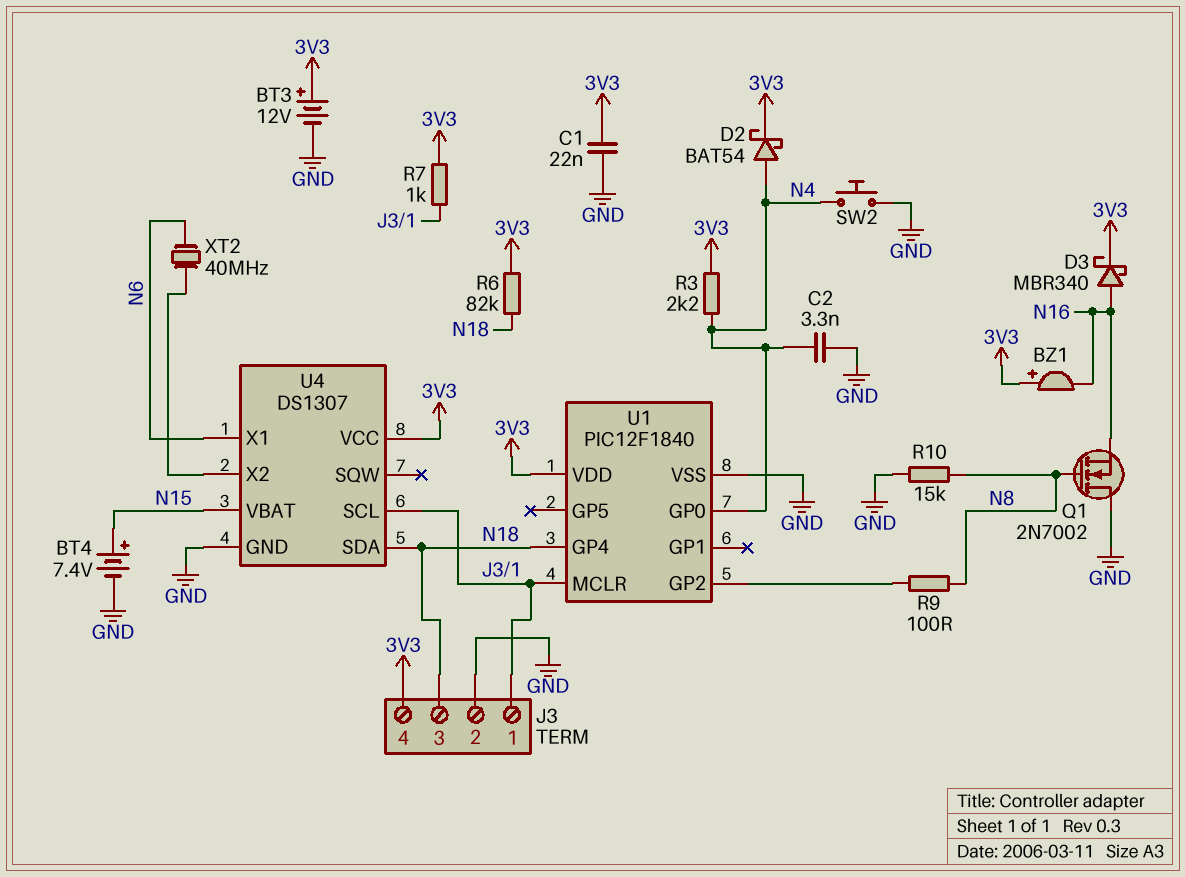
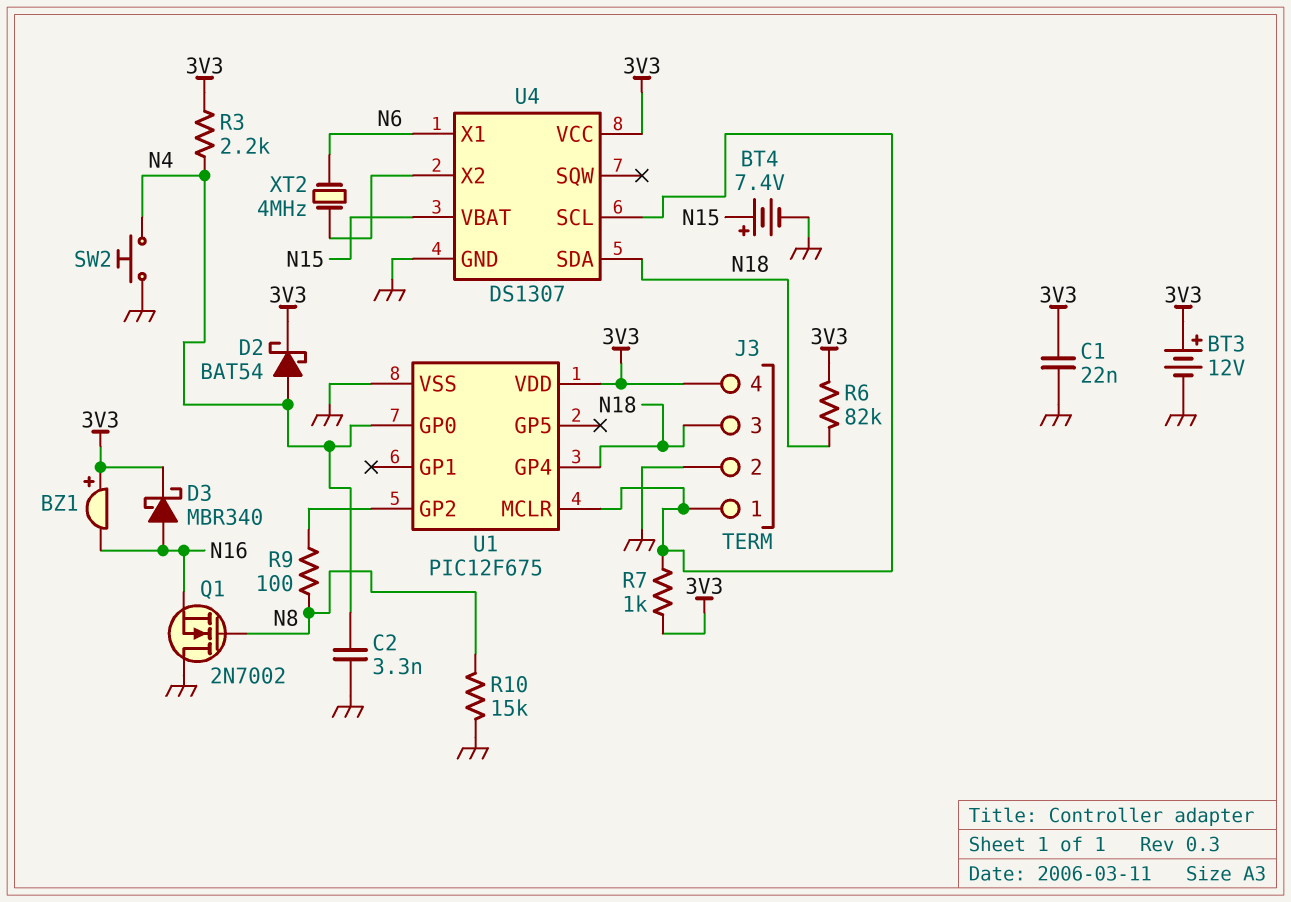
U1: PIC12F1840 -> PIC12F675
XT2: 40MHz (N6, U4/X2) -> 4MHz (N6, U4/X2)

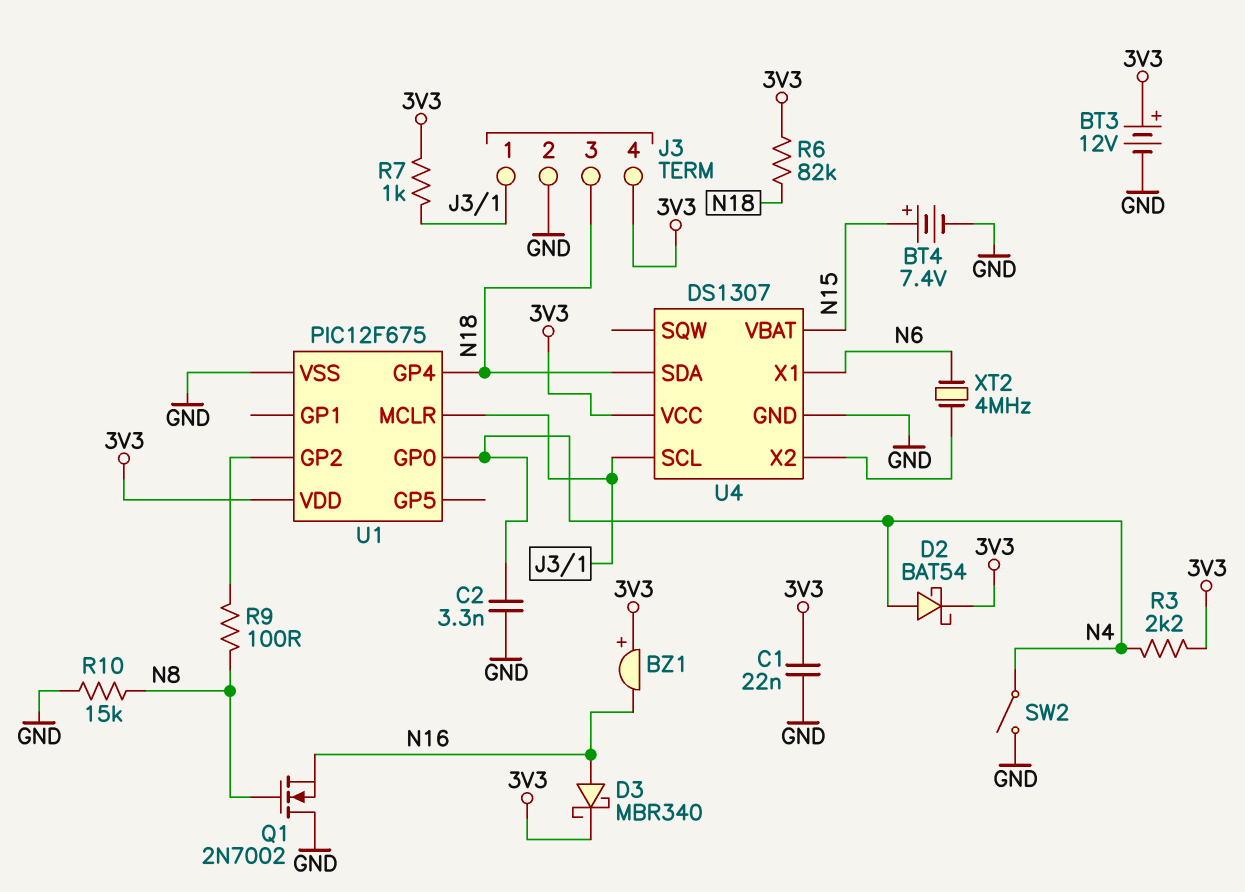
SW2: button (GND, N4) -> switch (GND, N4)

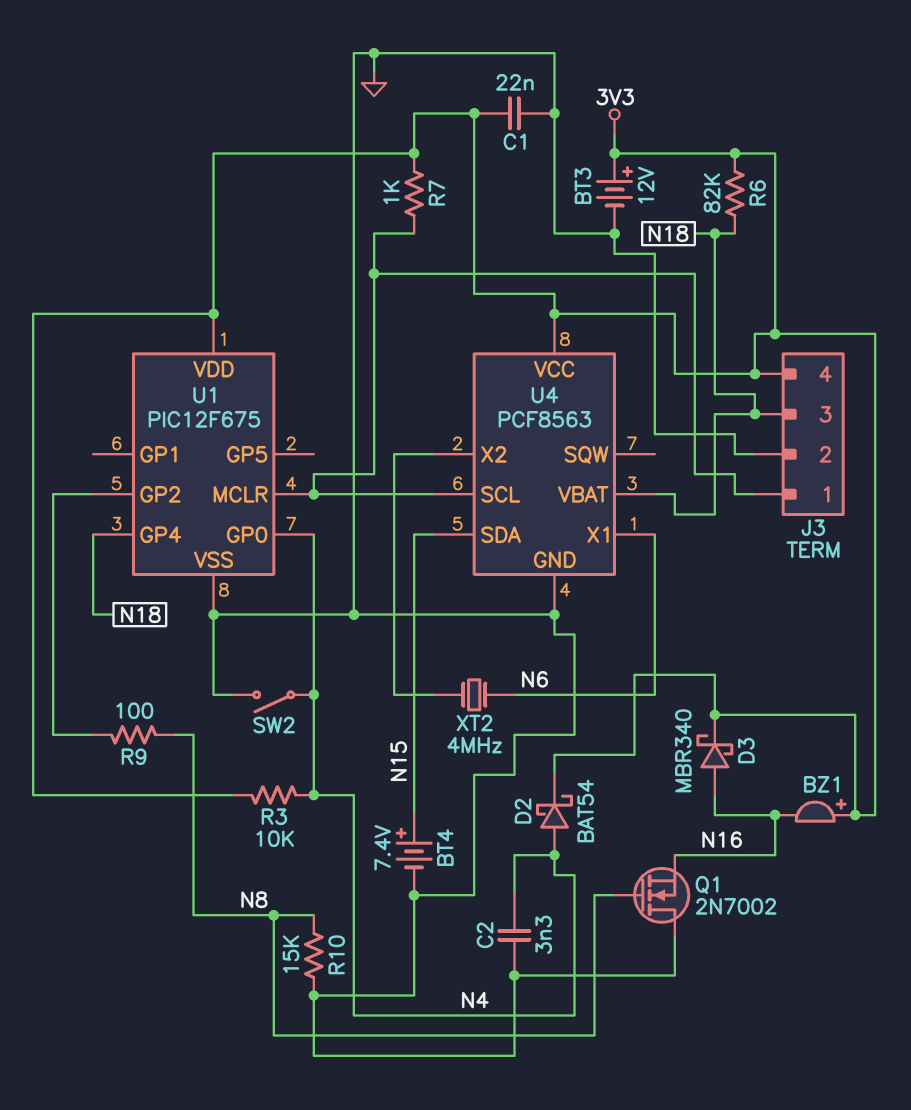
R3: 2.2k (3V3, N4) -> 10k (3V3, N4)
U4: DS1307 -> PCF8563
U4 pin SDA: N18 -> N15
U4 pin VBAT: N15 -> N18

